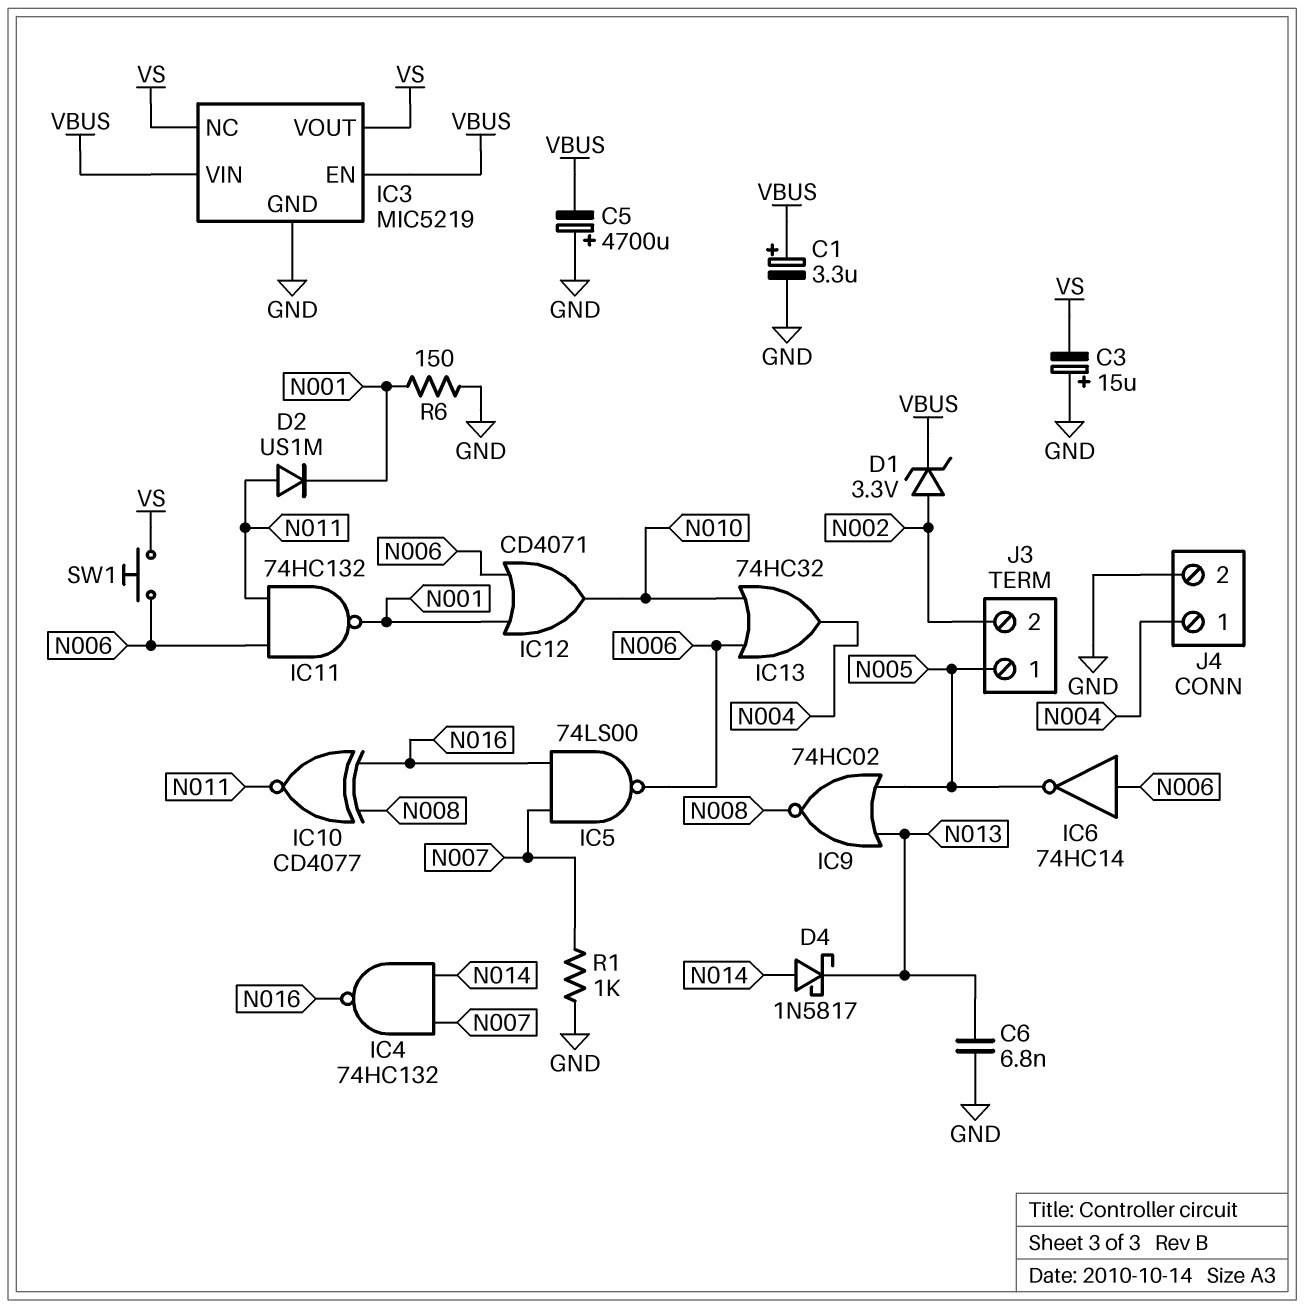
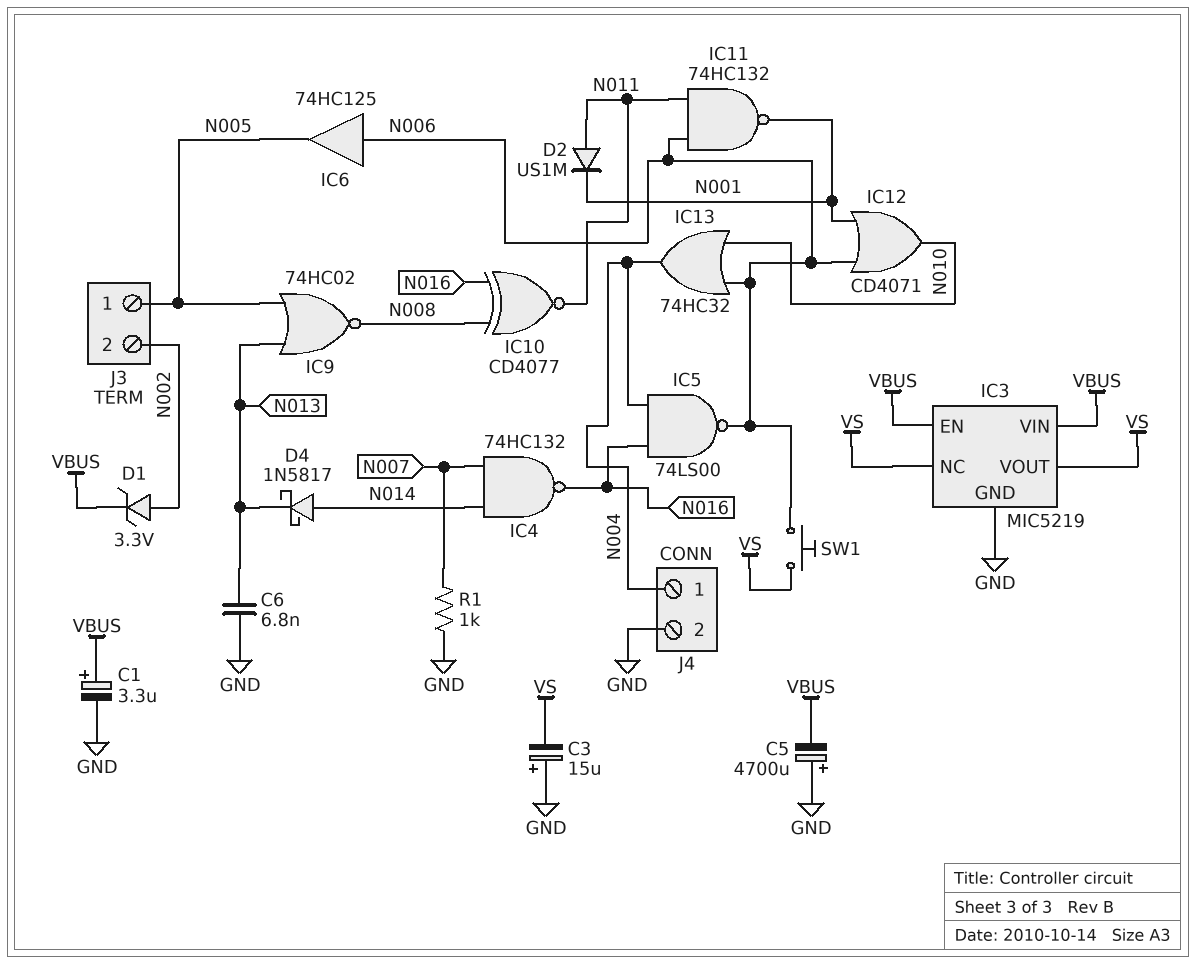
IC5: NAND 74LS00 (in N007, in N016, out N006) -> NAND 74LS00 (in N004, in N016, out N006)
IC6: NOT 74HC14 (in N006, out N005) -> buffer 74HC125 (in N006, out N005)
R6: 150 (GND, N001) -> none

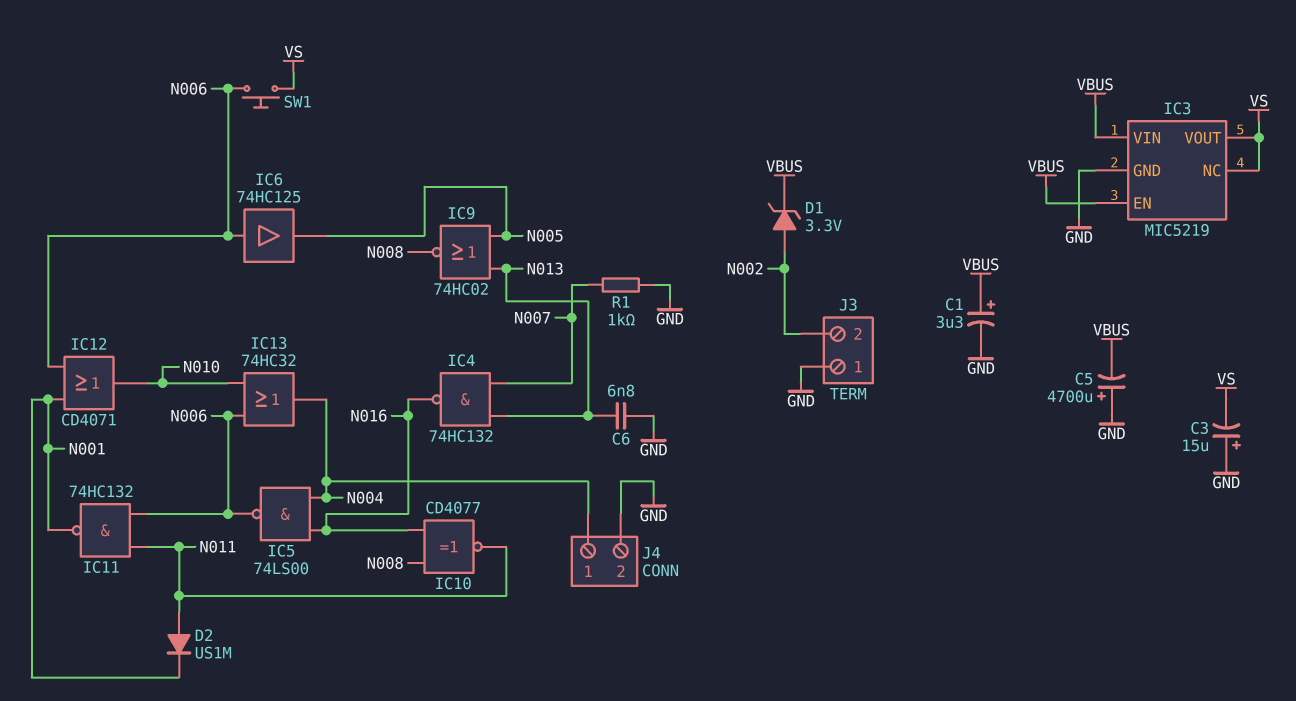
D4: schottky 1N5817 (A N014, K N013) -> none
IC4: NAND 74HC132 (in N007, in N014, out N016) -> NAND 74HC132 (in N007, in N013, out N016)
J3 pin 1: N005 -> GND

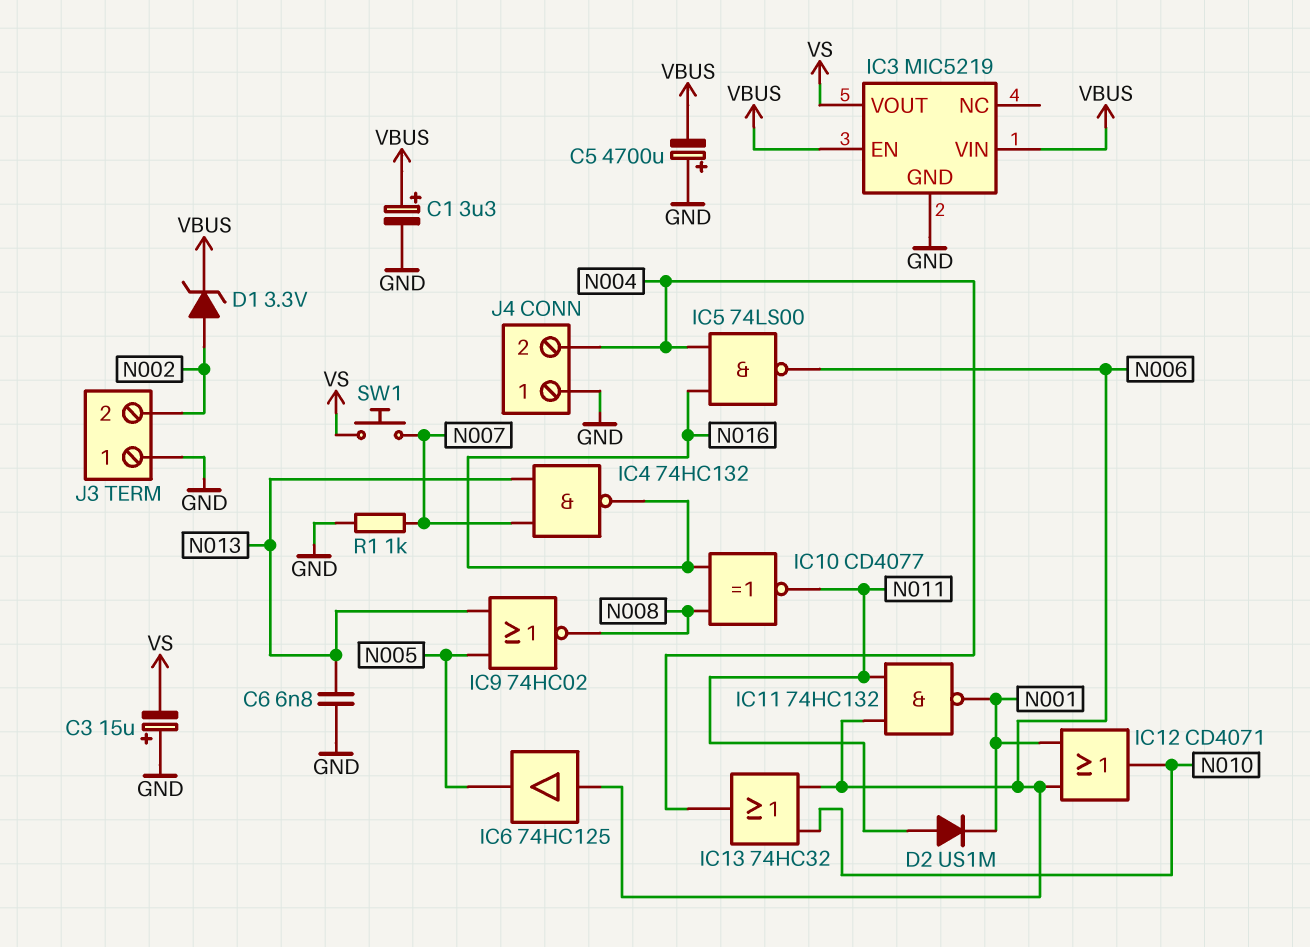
IC3 pin NC: VS -> none
J4 pin 1: N004 -> GND
J4 pin 2: GND -> N004
SW1: button (N006, VS) -> button (N007, VS)

